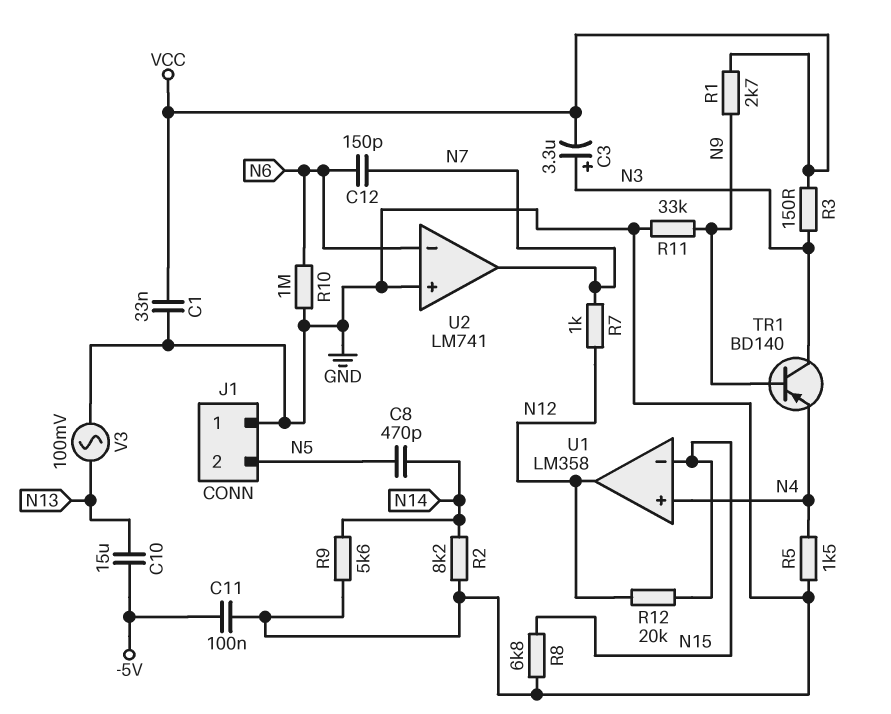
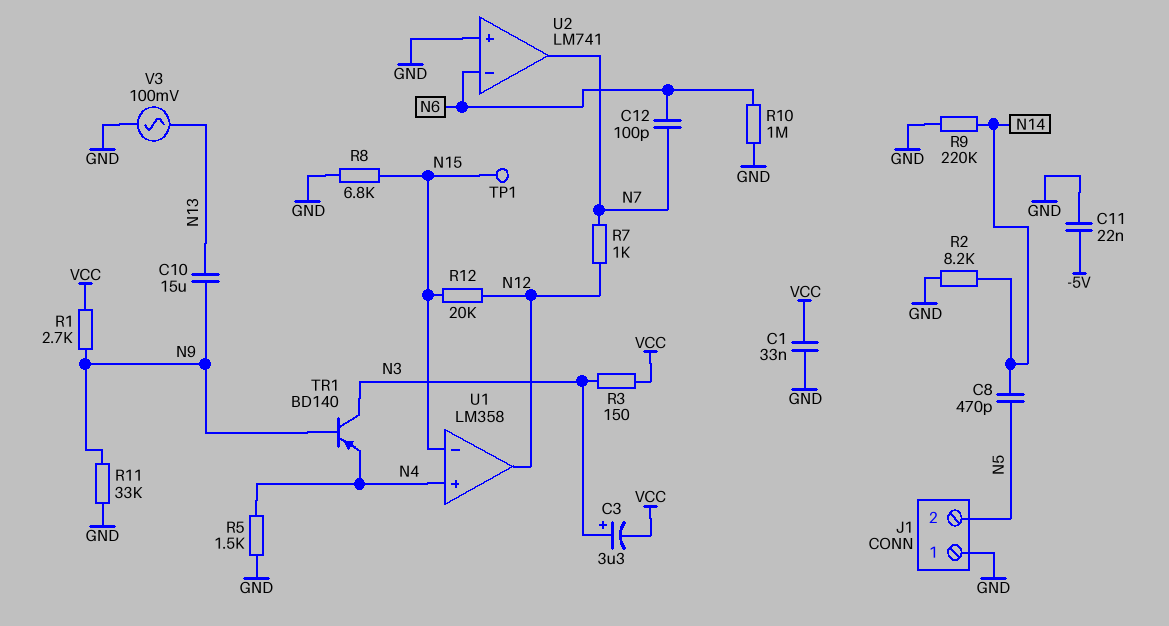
C10: 15uF (-5V, N13) -> 15uF (N9, N13)
C11: 100nF (-5V, GND) -> 22nF (-5V, GND)
C12: 150pF (N6, N7) -> 100pF (N6, N7)
R9: 5.6k (GND, N14) -> 220k (GND, N14)
TP1: none -> test point (N15)

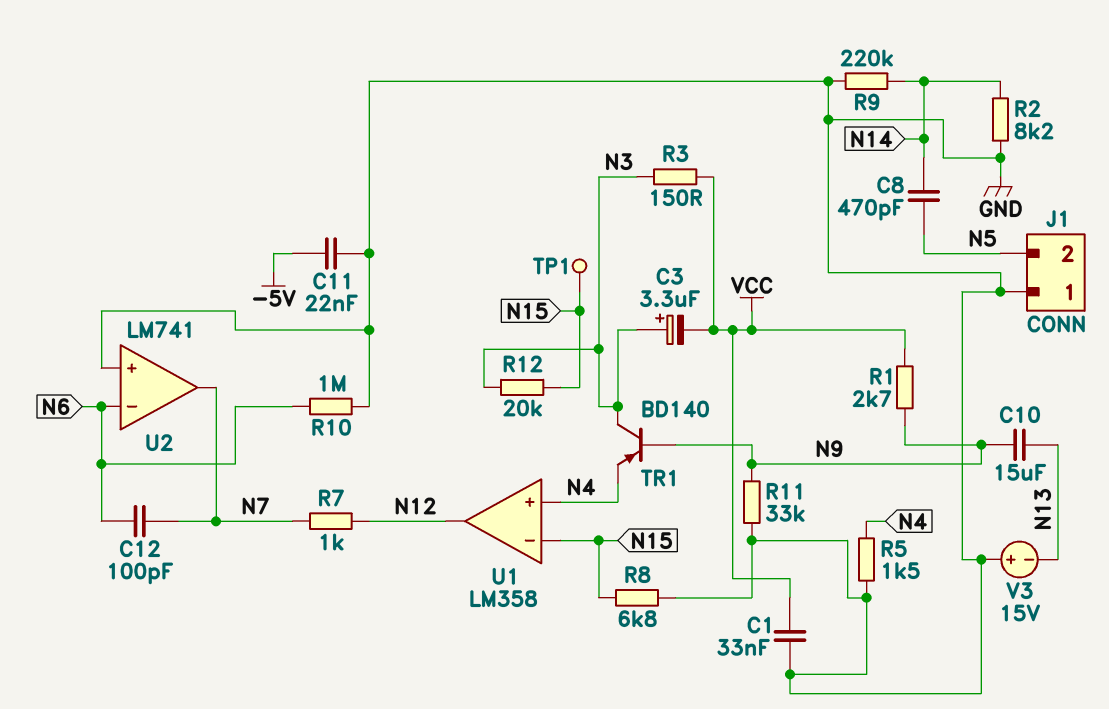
R12: 20k (N12, N15) -> 20k (N3, N15)
V3: AC 100mV (GND, N13) -> 15V (plus GND, minus N13)

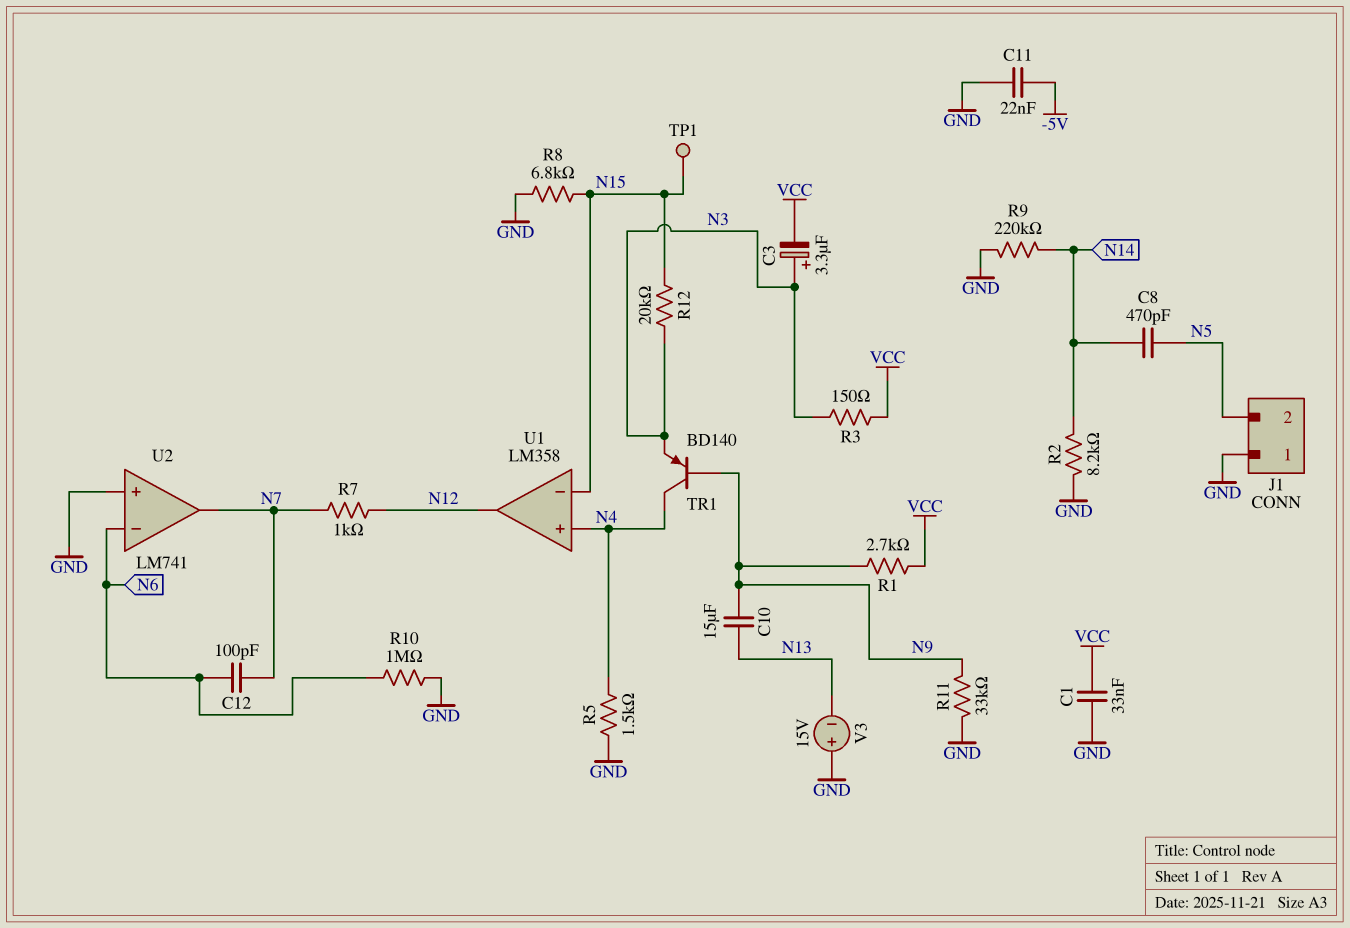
TR1: PNP BD140 (B N9, C N3, E N4) -> PNP BD140 (B N9, C N4, E N3)

